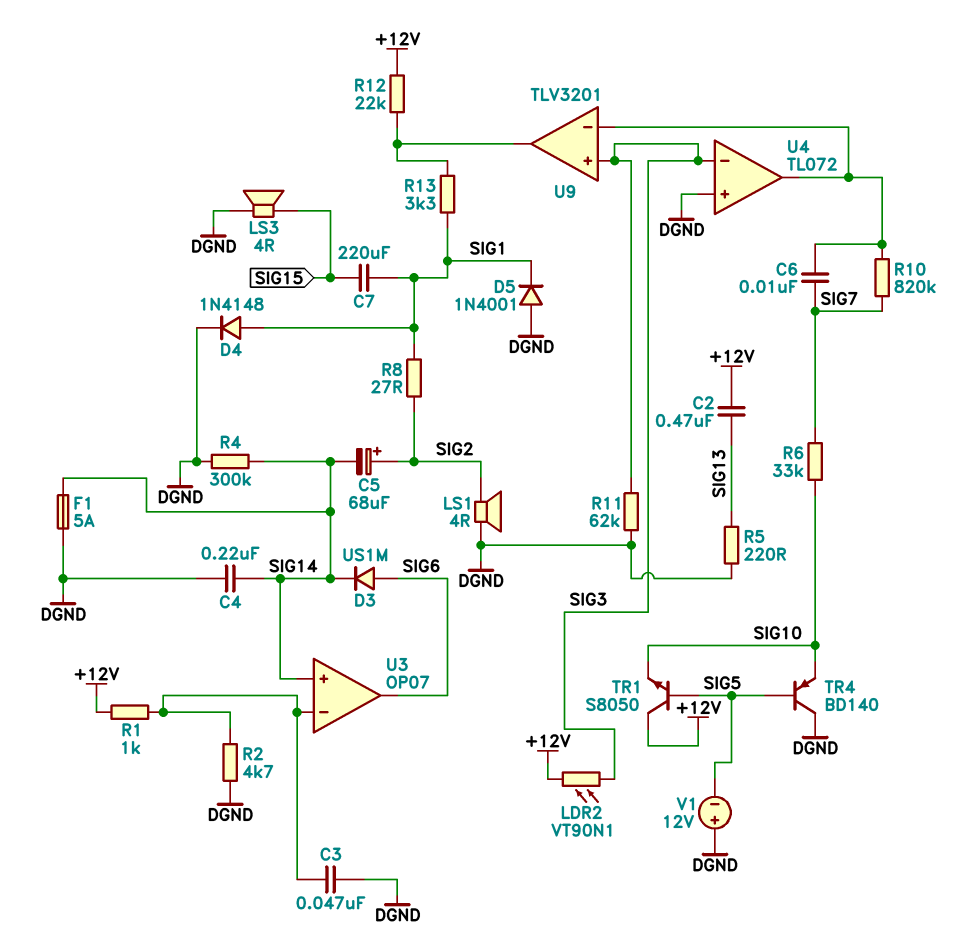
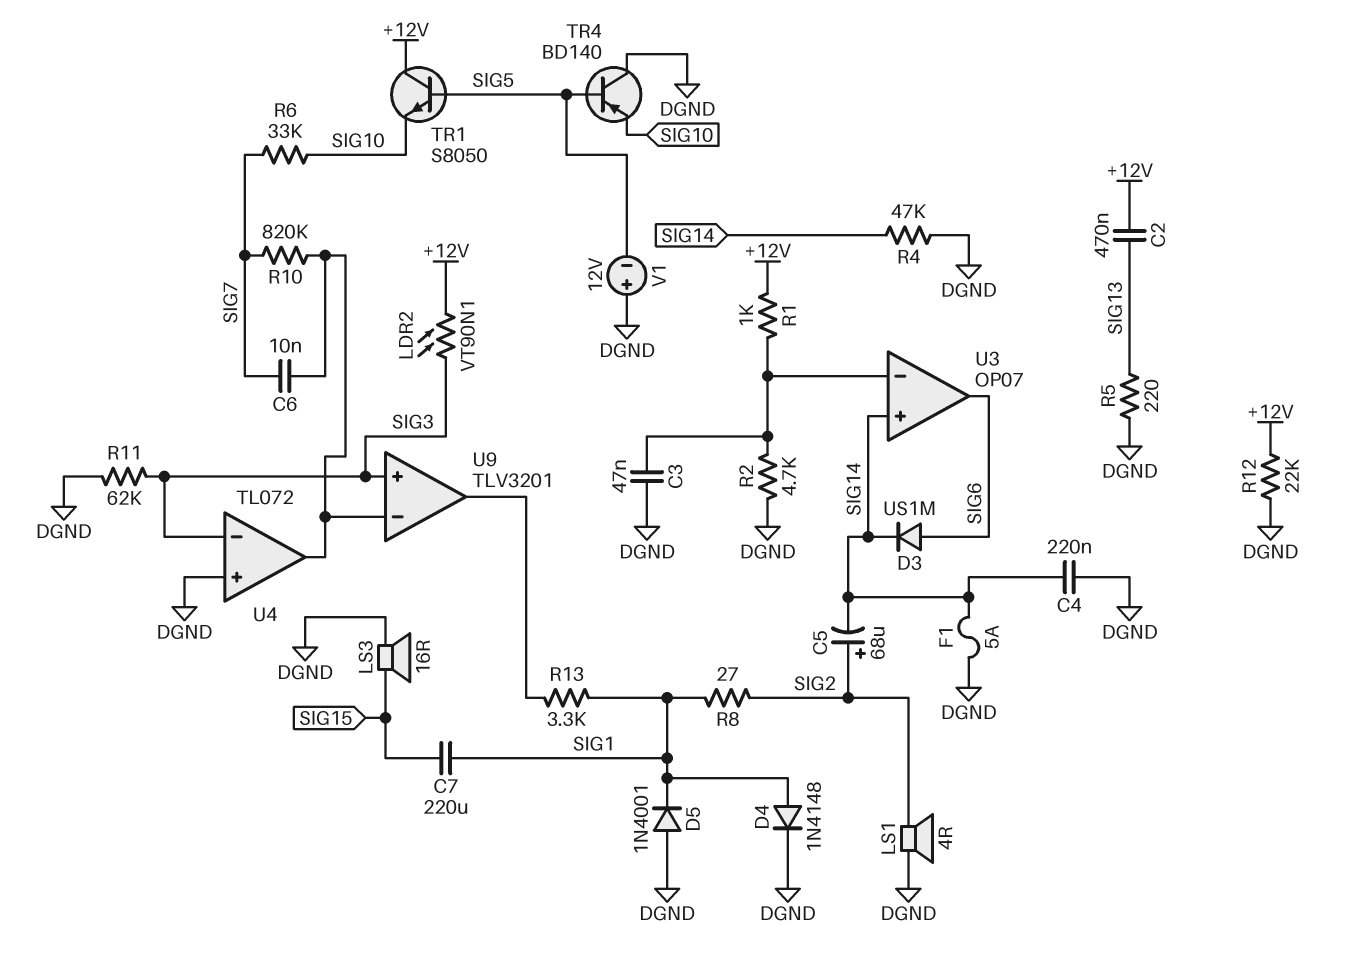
LS3: speaker 4R (DGND, SIG15) -> speaker 16R (DGND, SIG15)
R4: 300k (DGND, SIG14) -> 47k (DGND, SIG14)
R12: 22k (+12V, U9/out) -> 22k (+12V, DGND)

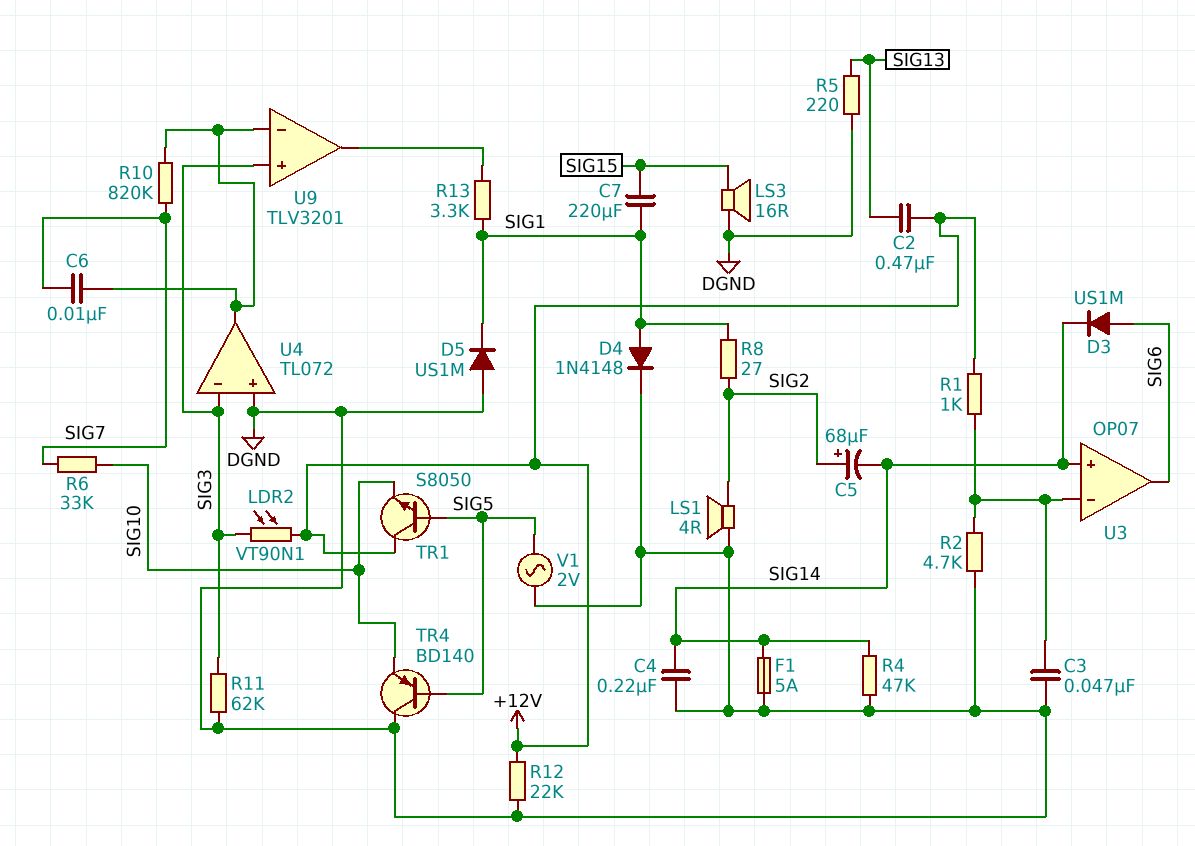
D5: diode 1N4001 (A DGND, K SIG1) -> diode US1M (A DGND, K SIG1)
V1: 12V (plus DGND, minus SIG5) -> AC 2V (DGND, SIG5)

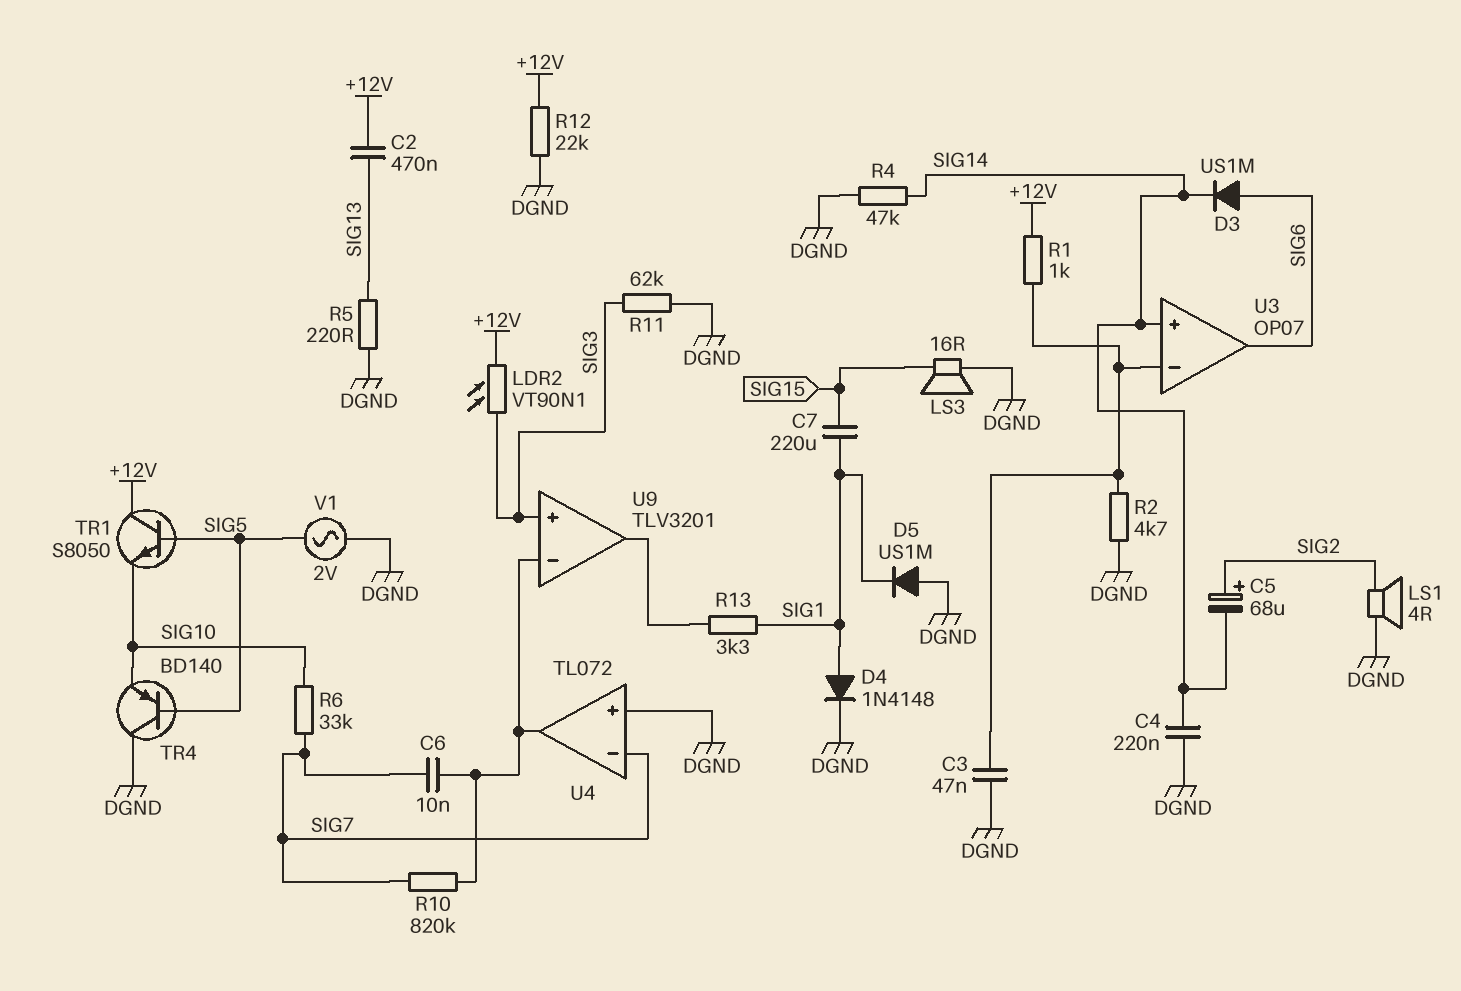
F1: 5A (DGND, SIG14) -> none
R8: 27 (SIG1, SIG2) -> none
U4 pin in-: SIG3 -> SIG7

